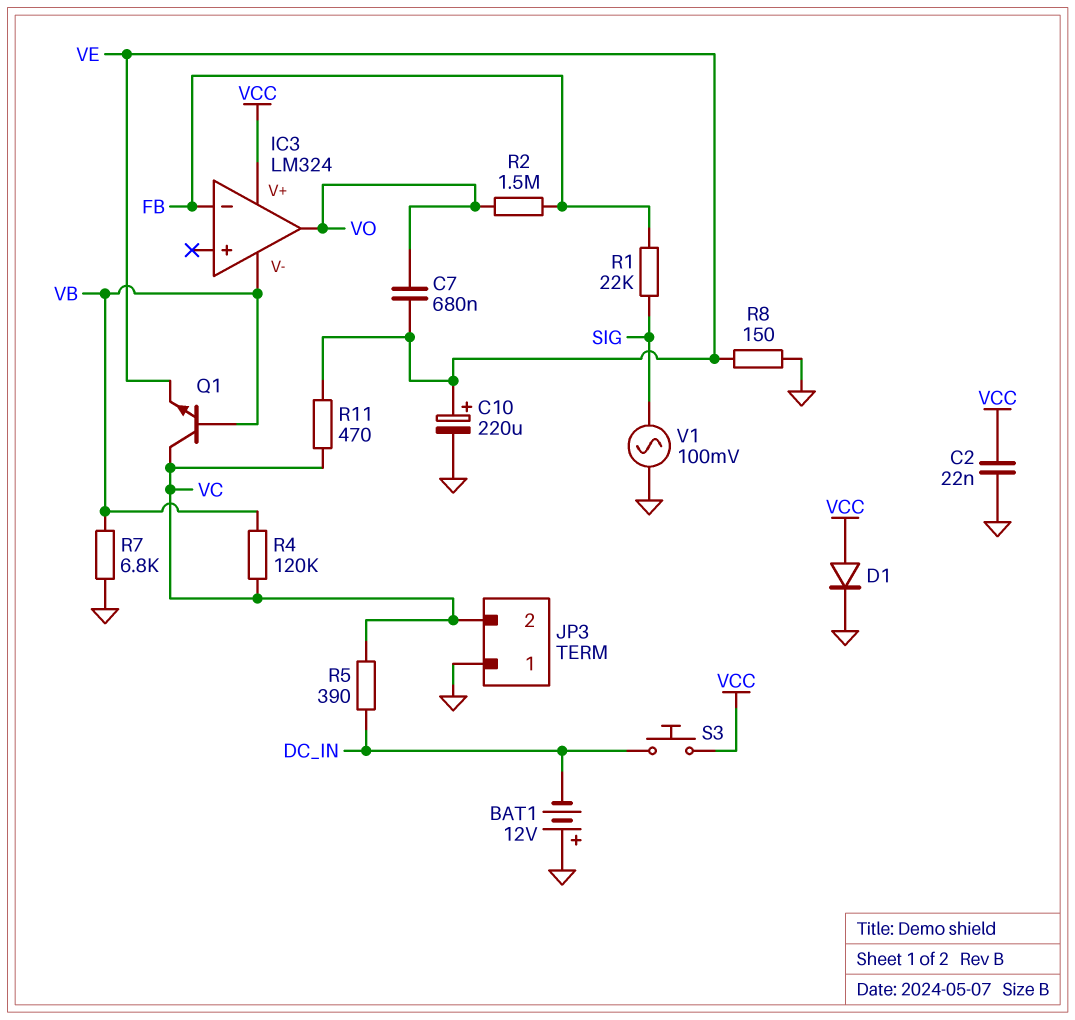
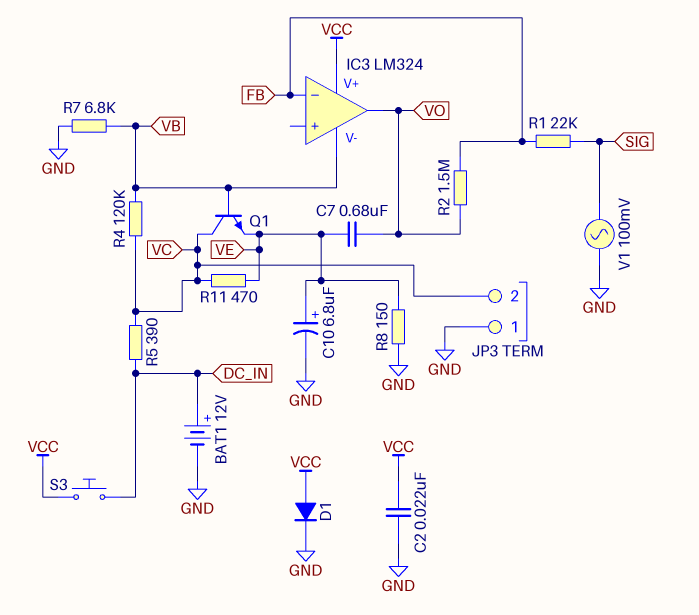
BAT1: 12V (plus GND, minus DC_IN) -> 12V (plus DC_IN, minus GND)
C10: 220uF (plus VE, minus GND) -> 6.8uF (plus VE, minus GND)

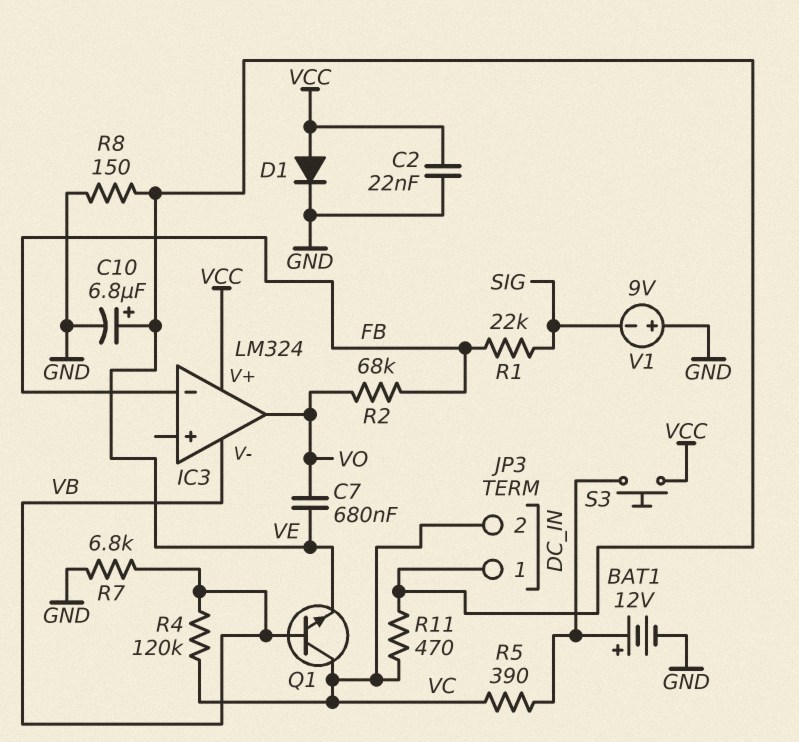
JP3 pin 1: GND -> VE
R2: 1.5M (FB, VO) -> 68k (FB, VO)
V1: AC 100mV (GND, SIG) -> 9V (plus GND, minus SIG)

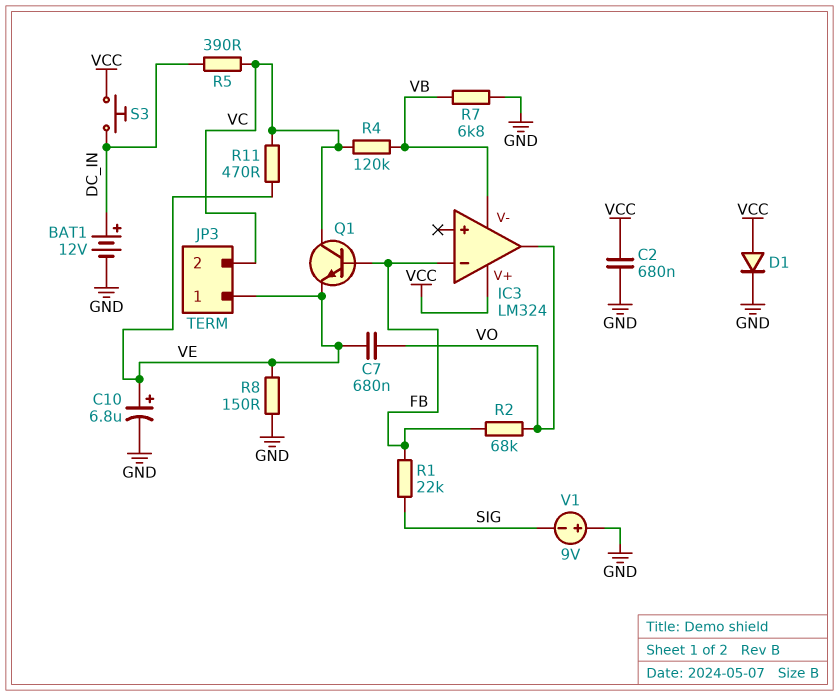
C2: 22nF (GND, VCC) -> 680nF (GND, VCC)
Q1: NPN (B VB, C VC, E VE) -> NPN (B FB, C VC, E VE)

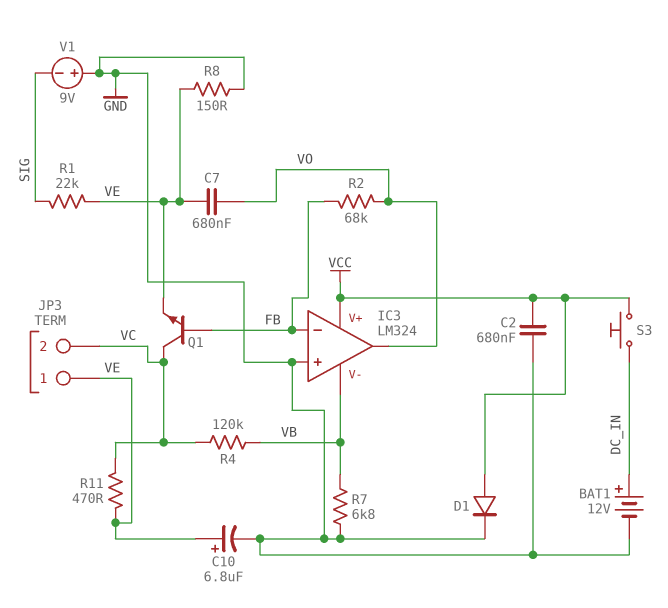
IC3 pin in+: none -> GND
R1: 22k (FB, SIG) -> 22k (SIG, VE)
R5: 390 (DC_IN, VC) -> none

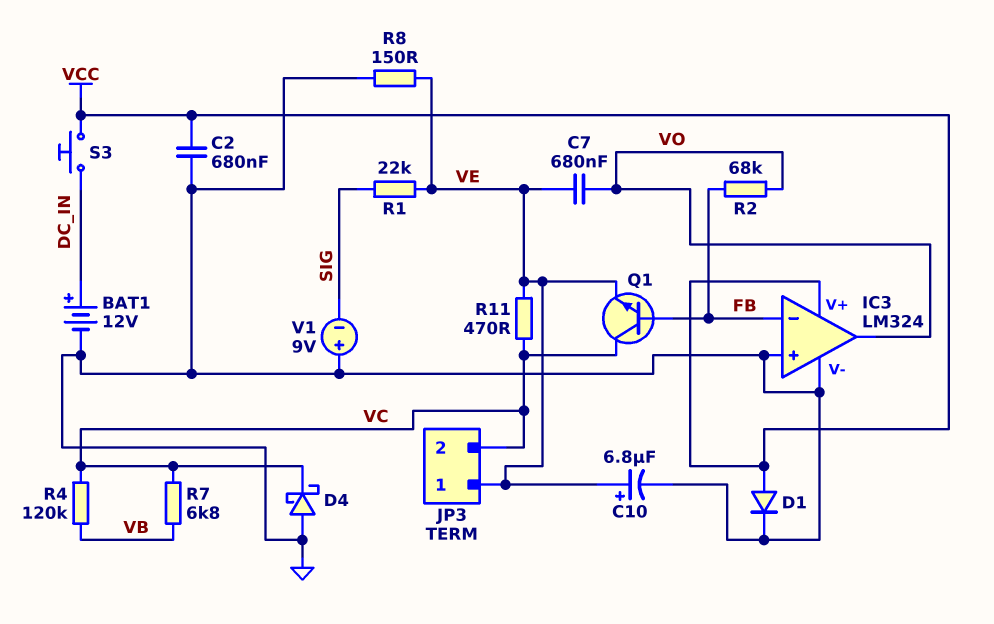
D4: none -> schottky (A GND, K VC)
IC3 pin V-: VB -> GND
R7: 6.8k (GND, VB) -> 6.8k (VB, VC)

